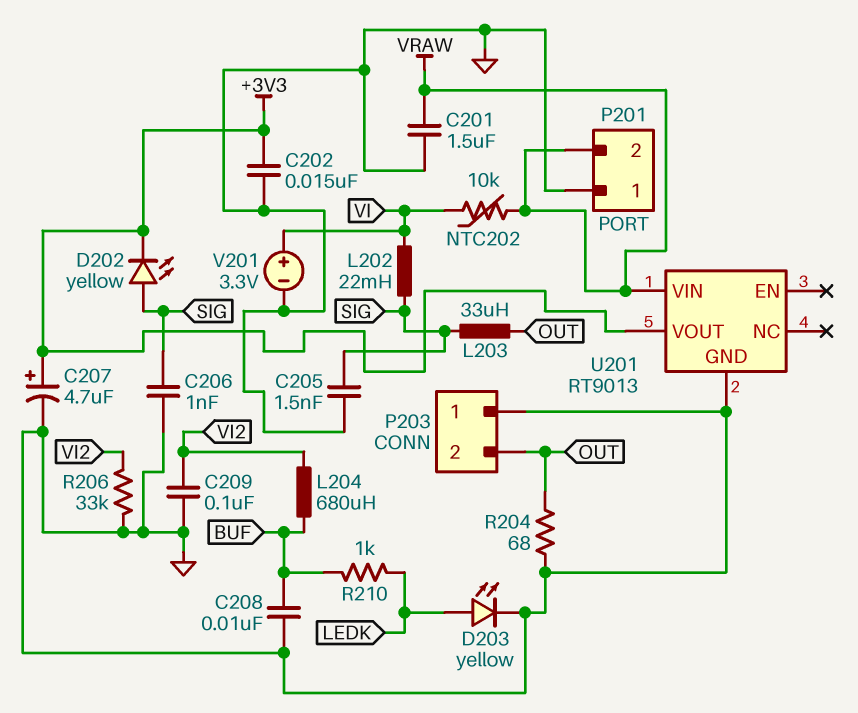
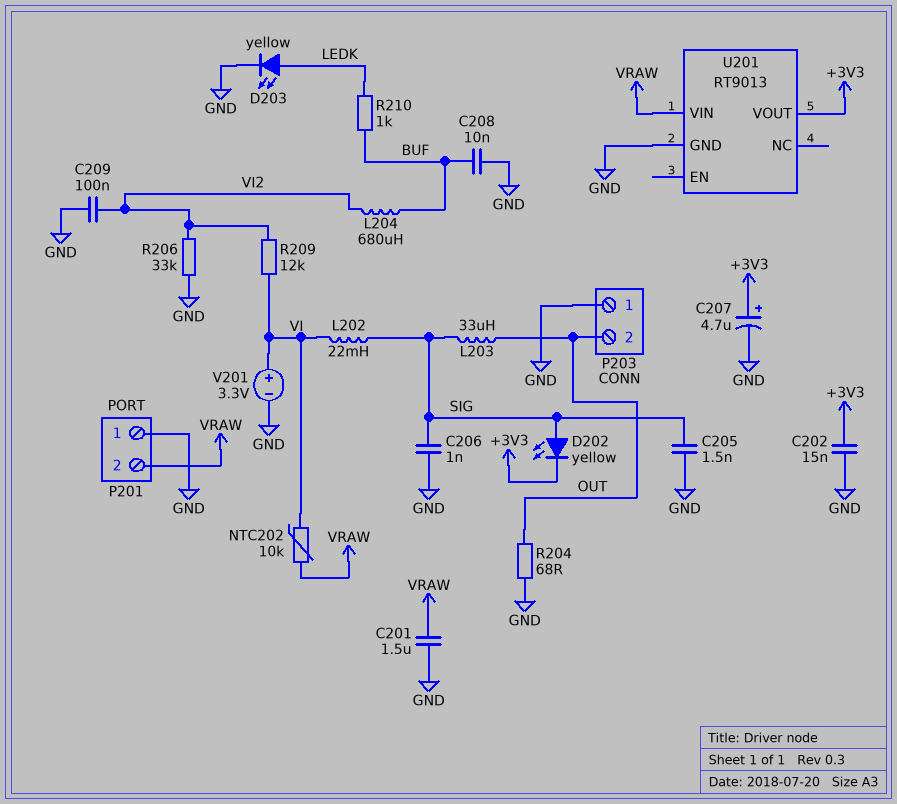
R209: none -> 12k (VI, VI2)

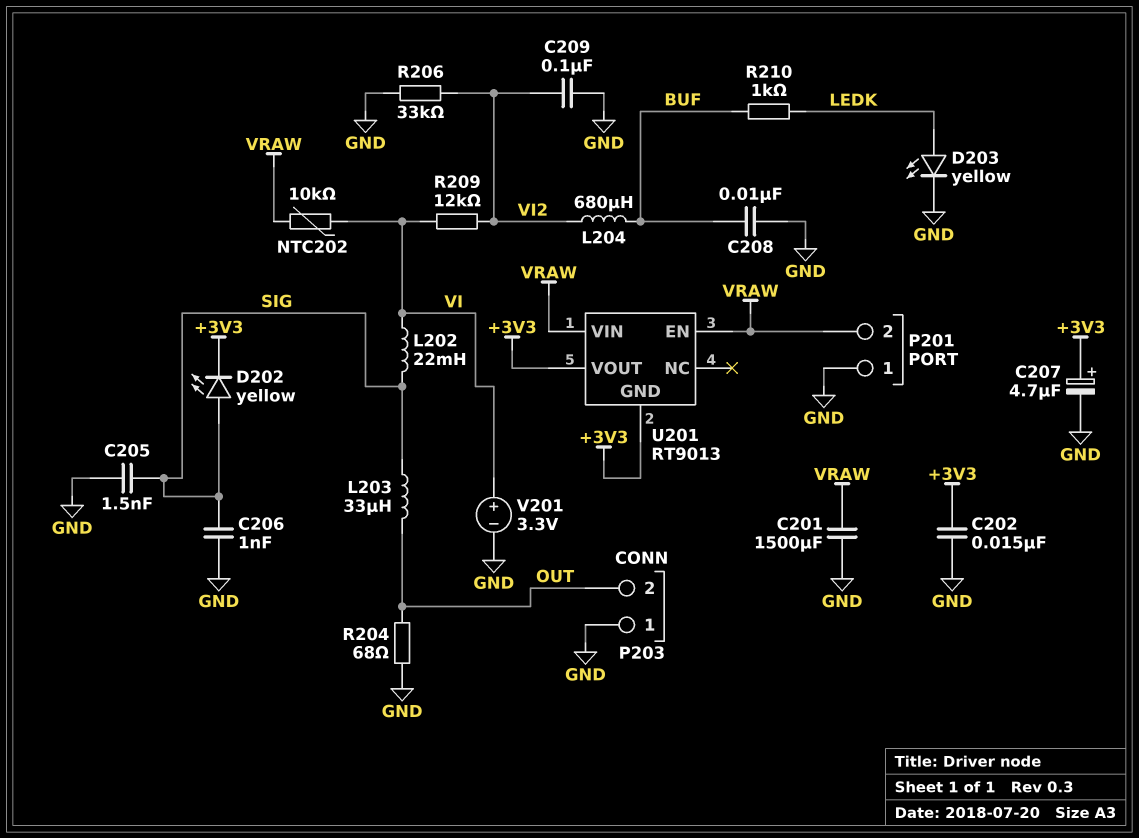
C201: 1.5uF (GND, VRAW) -> 1500uF (GND, VRAW)
U201 pin EN: none -> VRAW
U201 pin GND: GND -> +3V3

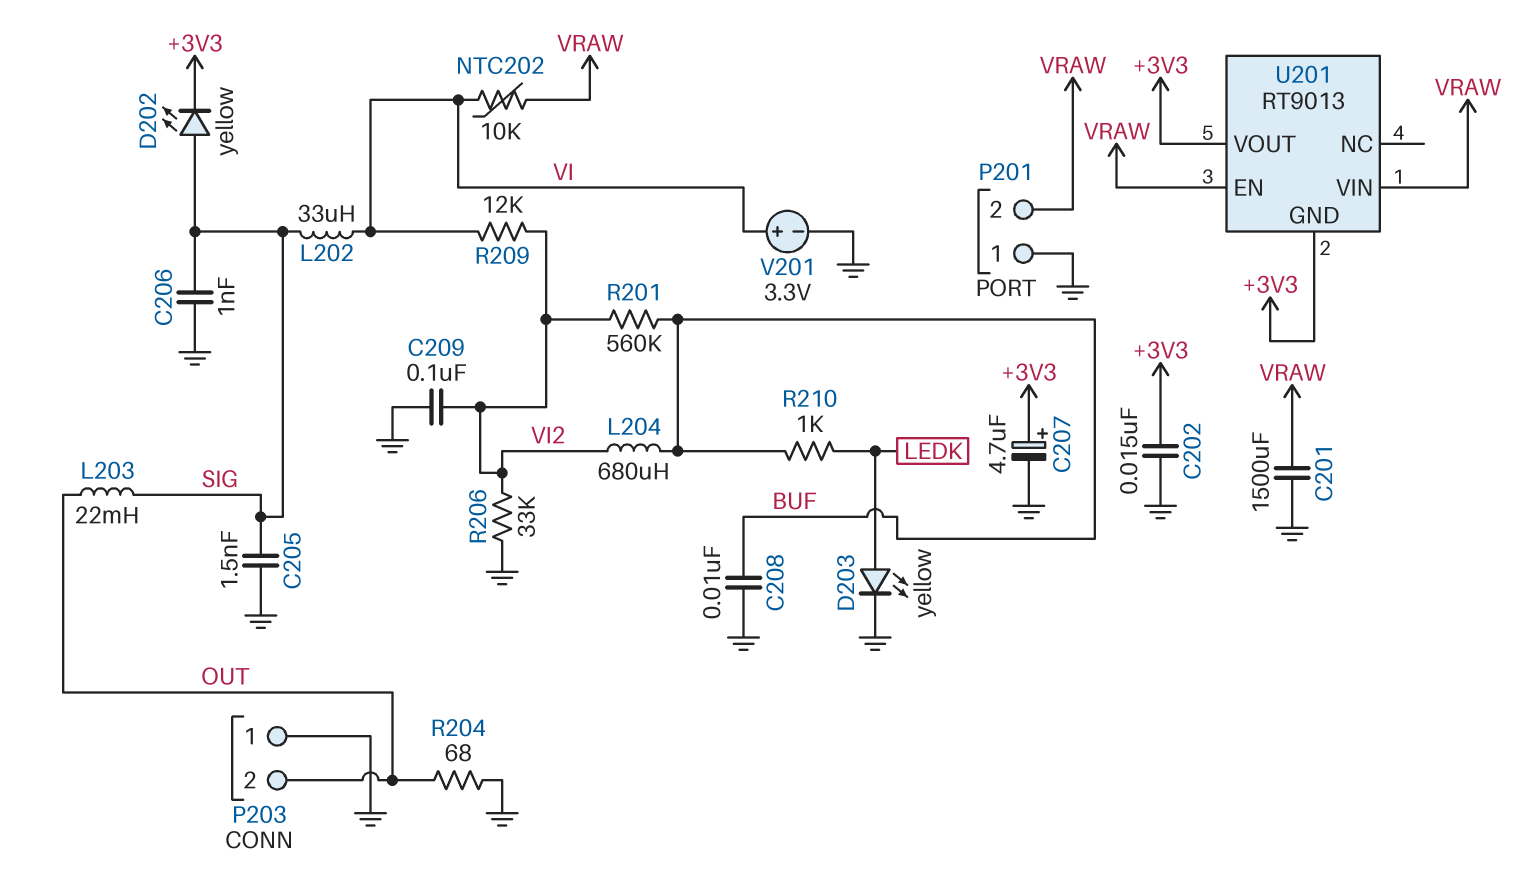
L202: 22mH (SIG, VI) -> 33uH (SIG, VI)
L203: 33uH (OUT, SIG) -> 22mH (OUT, SIG)
R201: none -> 560k (BUF, VI2)

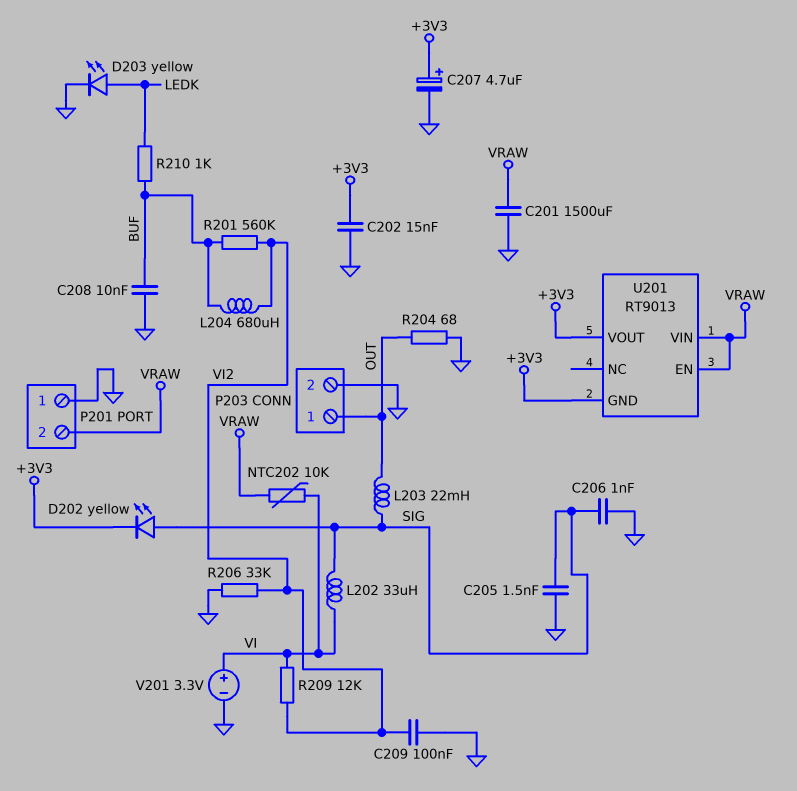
P203 pin 1: GND -> OUT
P203 pin 2: OUT -> GND

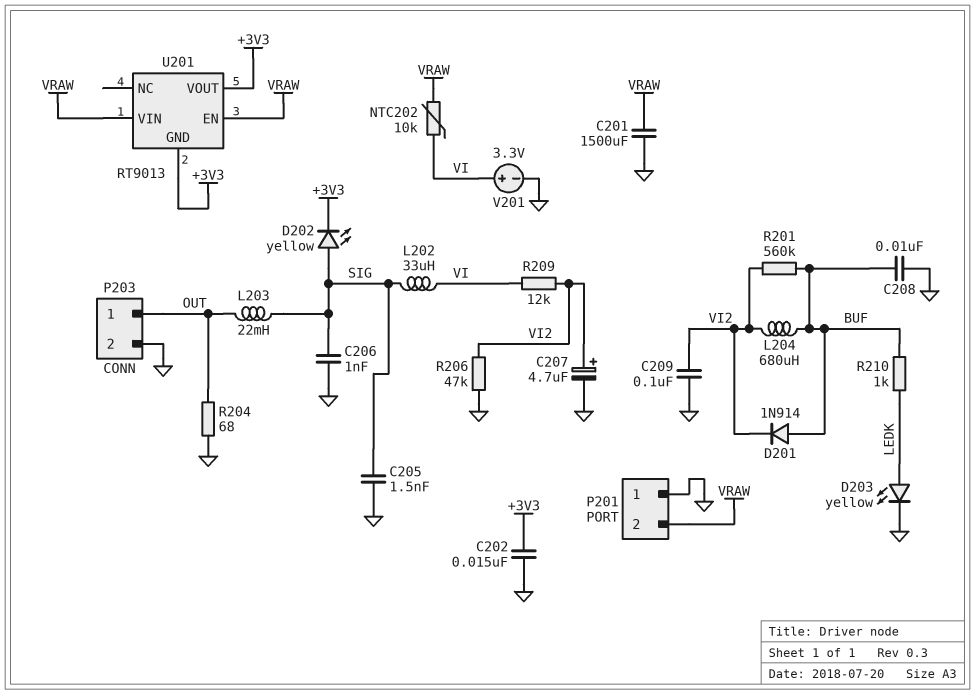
C207: 4.7uF (plus +3V3, minus GND) -> 4.7uF (plus VI2, minus GND)
D201: none -> diode 1N914 (A BUF, K VI2)
R206: 33k (GND, VI2) -> 47k (GND, VI2)

